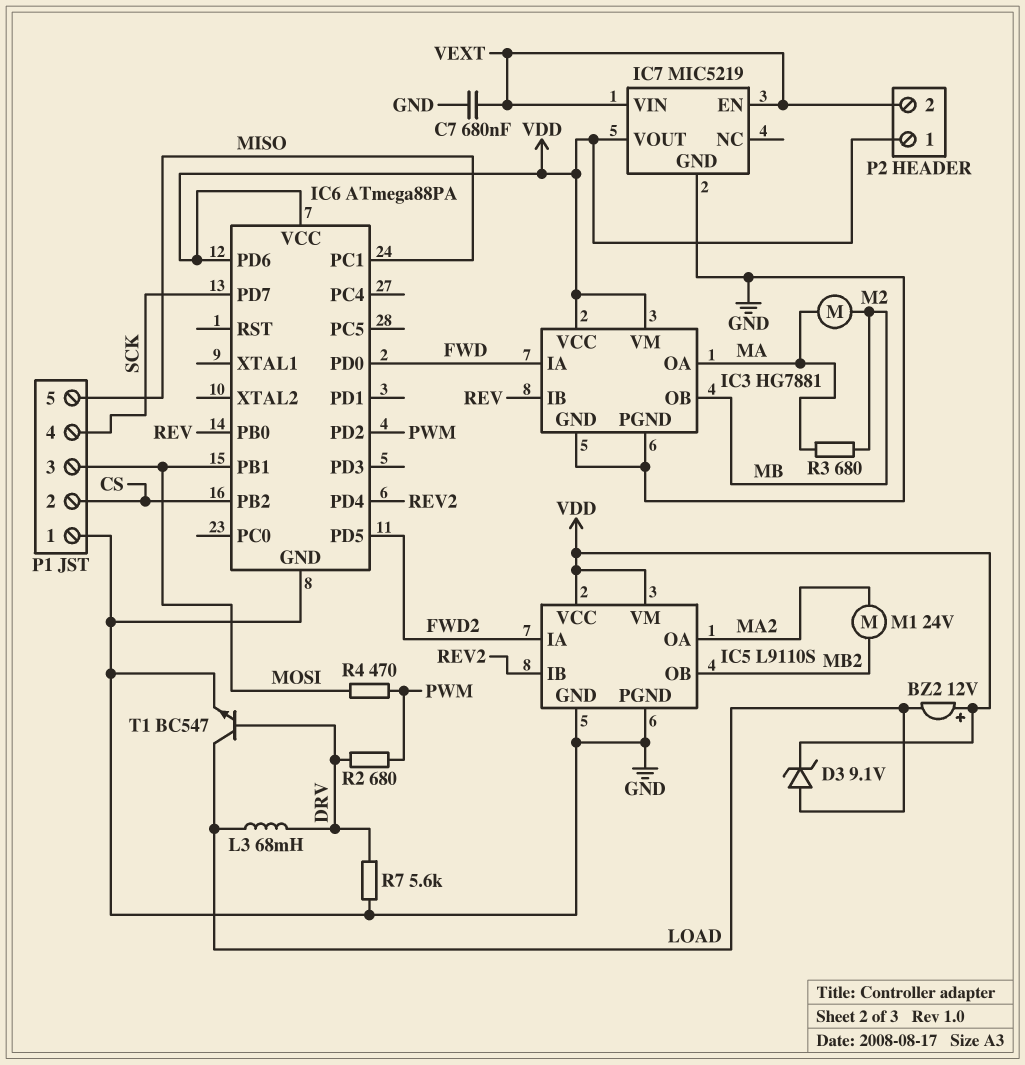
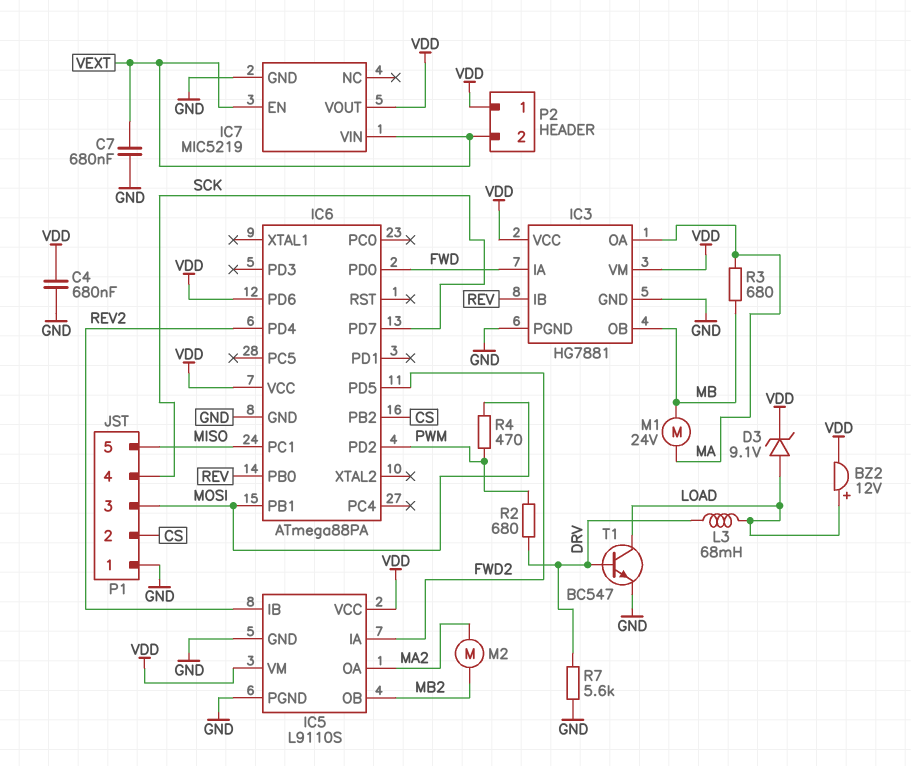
BZ2: buzzer 12V (plus VDD, minus LOAD) -> buzzer 12V (plus LOAD, minus VDD)
C4: none -> 680nF (GND, VDD)
M1: motor 24V (MA2, MB2) -> motor 24V (MA, MB)
M2: motor (MA, MB) -> motor (MA2, MB2)

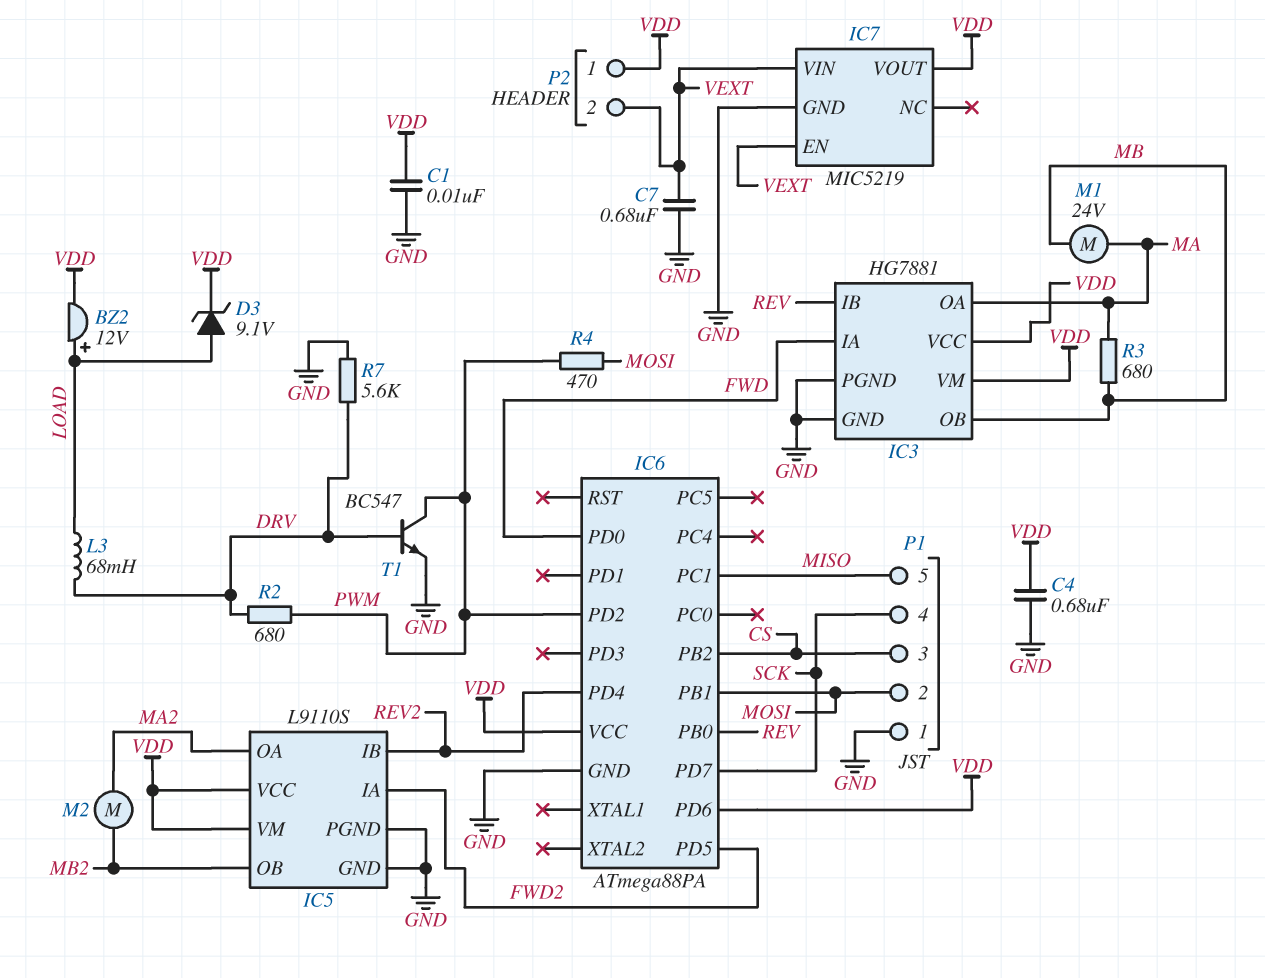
C1: none -> 10nF (GND, VDD)
P1 pin 2: CS -> MOSI
P1 pin 3: MOSI -> CS
T1: NPN BC547 (B DRV, C LOAD, E GND) -> NPN BC547 (B DRV, C PWM, E GND)

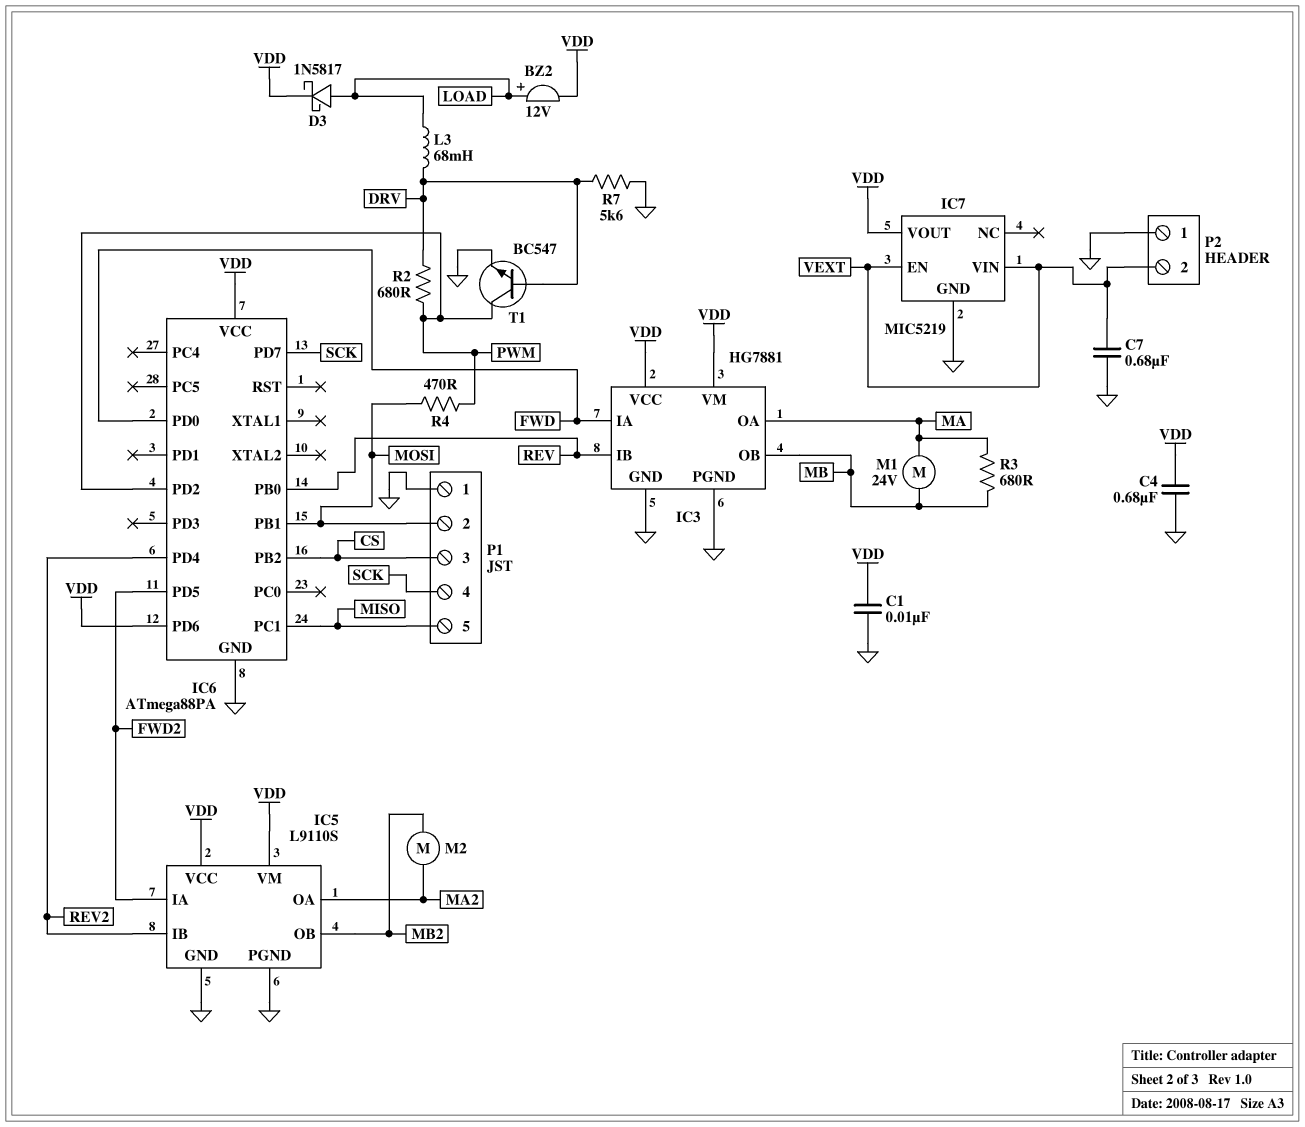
D3: zener 9.1V (A LOAD, K VDD) -> schottky 1N5817 (A LOAD, K VDD)
P2 pin 1: VDD -> GND

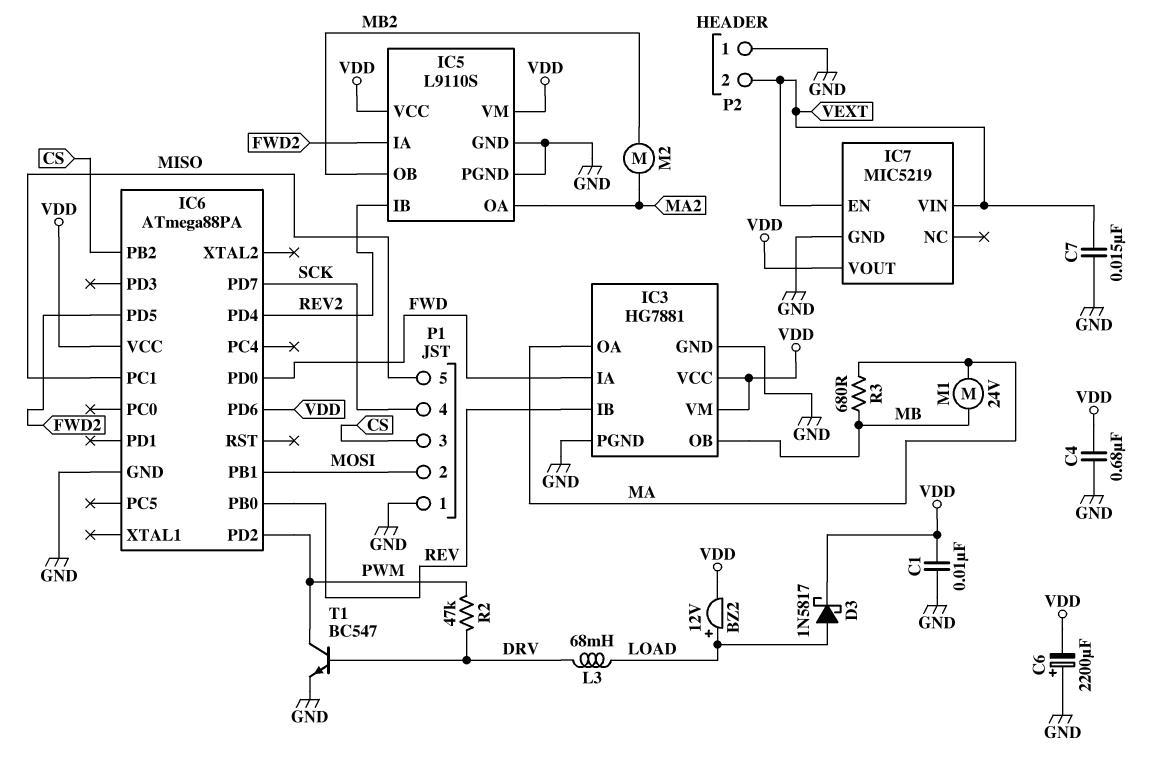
C6: none -> 2200uF (plus GND, minus VDD)
C7: 680nF (GND, VEXT) -> 15nF (GND, VEXT)
R2: 680 (DRV, PWM) -> 47k (DRV, PWM)
R4: 470 (MOSI, PWM) -> none
R7: 5.6k (DRV, GND) -> none

